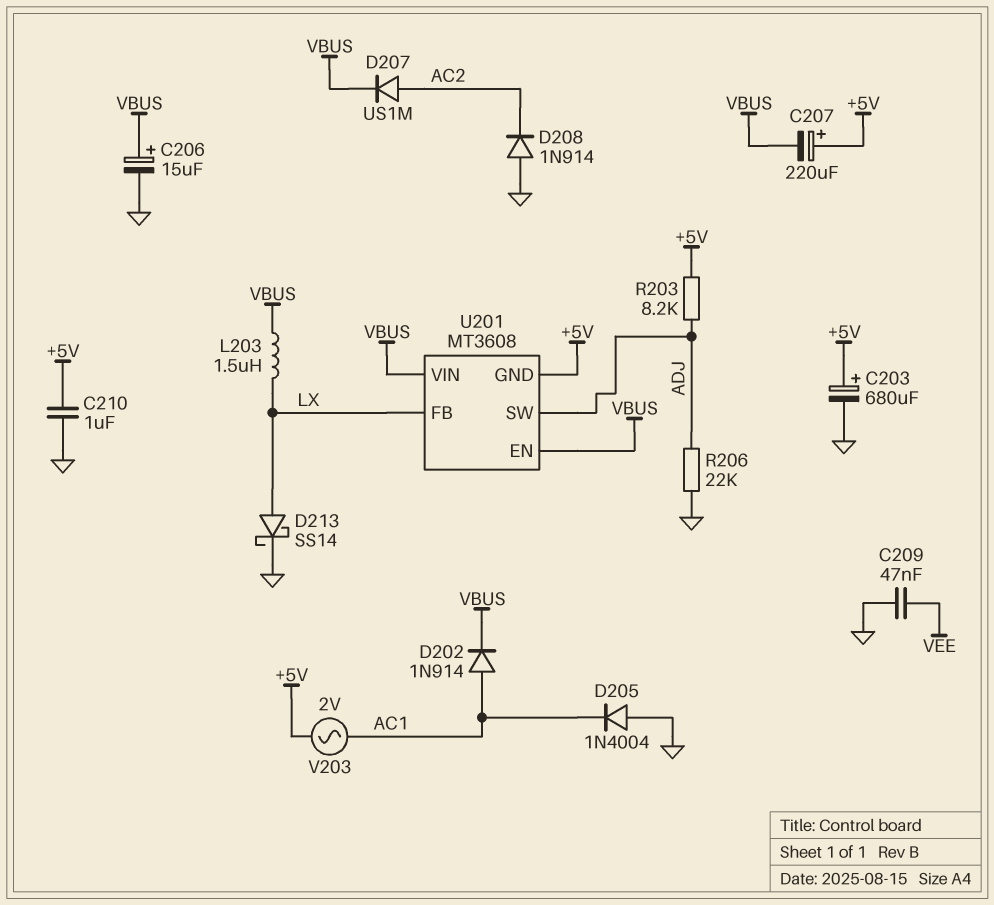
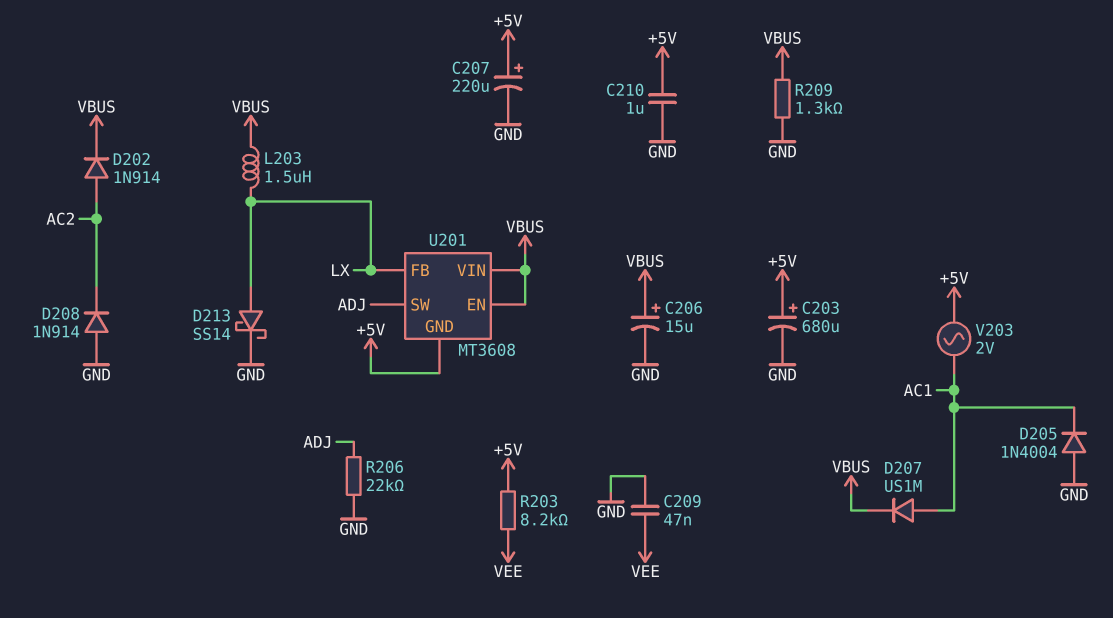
C207: 220uF (plus +5V, minus VBUS) -> 220uF (plus +5V, minus GND)
D202: diode 1N914 (A AC1, K VBUS) -> diode 1N914 (A AC2, K VBUS)
D207: diode US1M (A AC2, K VBUS) -> diode US1M (A AC1, K VBUS)
R203: 8.2k (+5V, ADJ) -> 8.2k (+5V, VEE)
R209: none -> 1.3k (GND, VBUS)

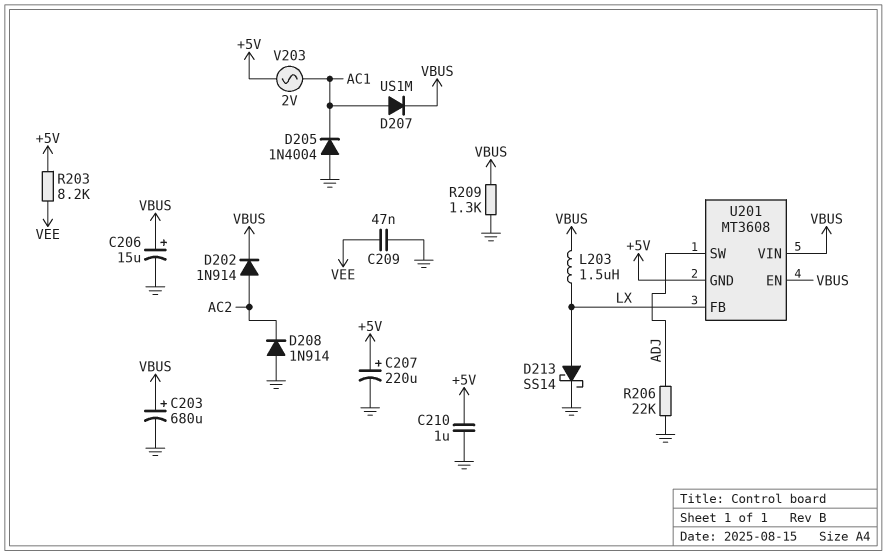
C203: 680uF (plus +5V, minus GND) -> 680uF (plus VBUS, minus GND)

